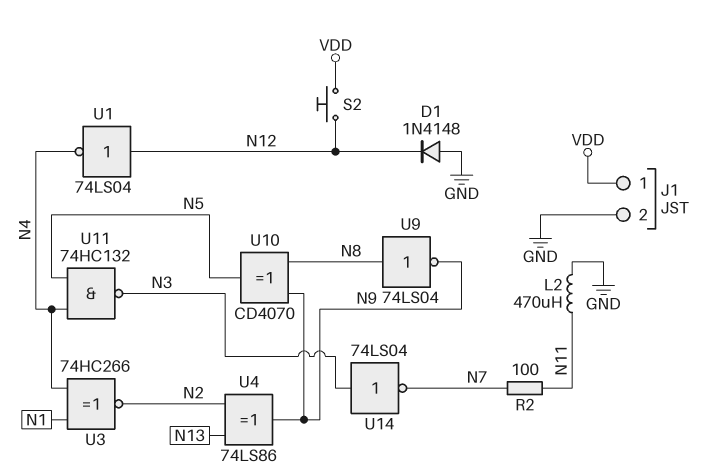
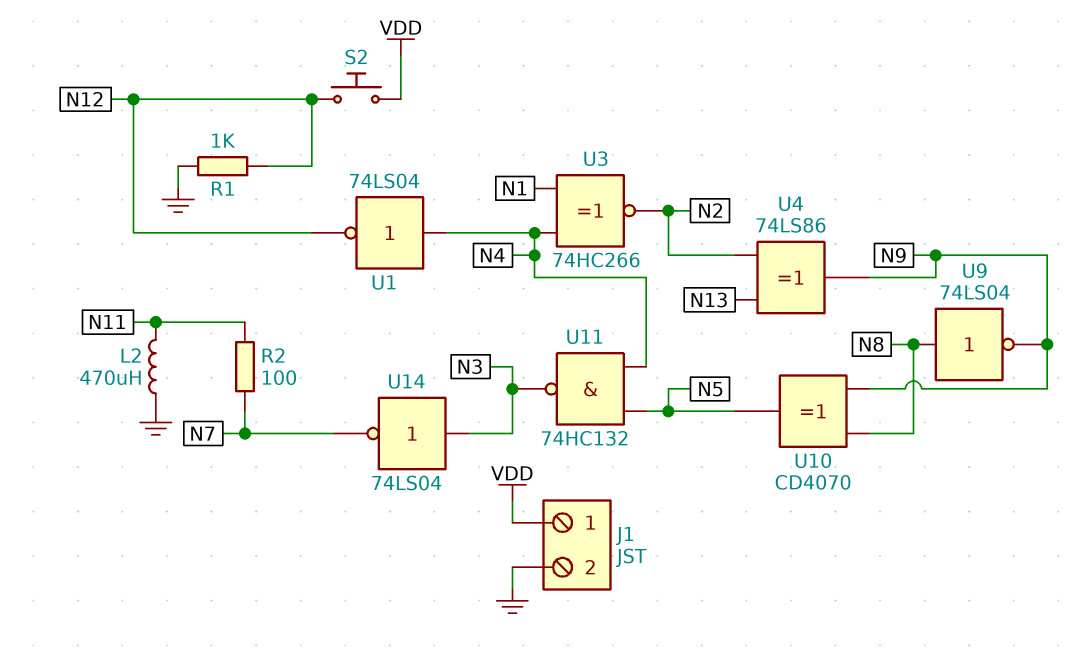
D1: diode 1N4148 (A GND, K N12) -> none
R1: none -> 1k (GND, N12)
U1: NOT 74LS04 (in N12, out N4) -> NOT 74LS04 (in N4, out N12)

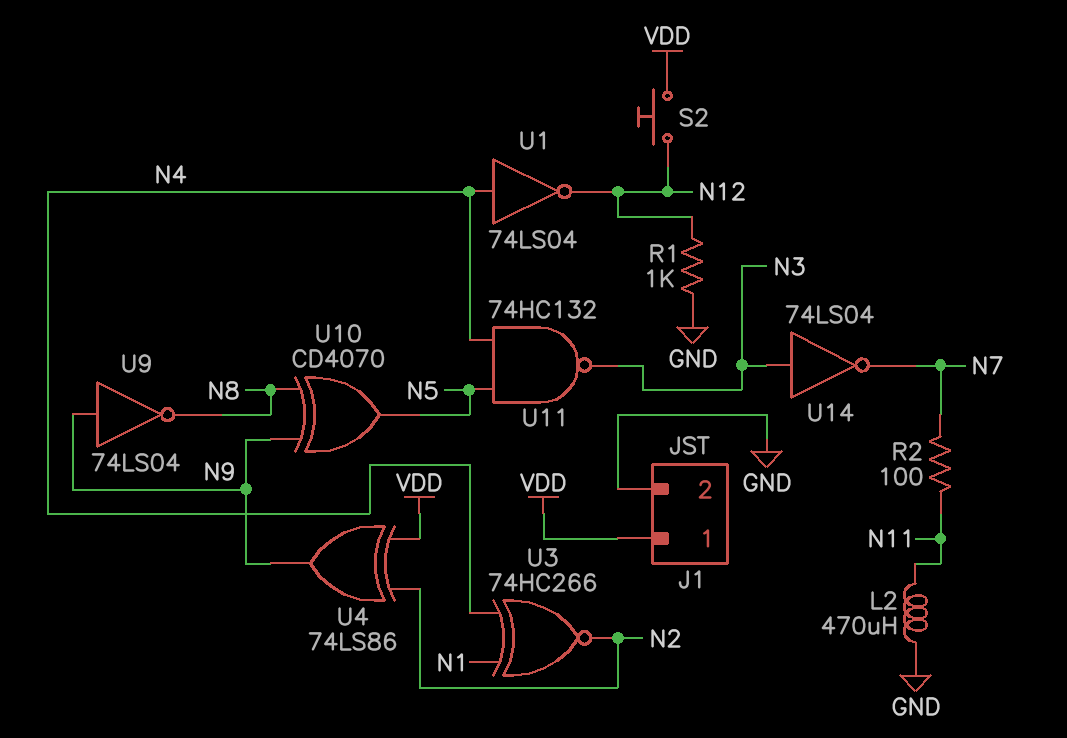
U4: XOR 74LS86 (in N2, in N13, out N9) -> XOR 74LS86 (in N2, in VDD, out N9)
U9: NOT 74LS04 (in N8, out N9) -> NOT 74LS04 (in N9, out N8)

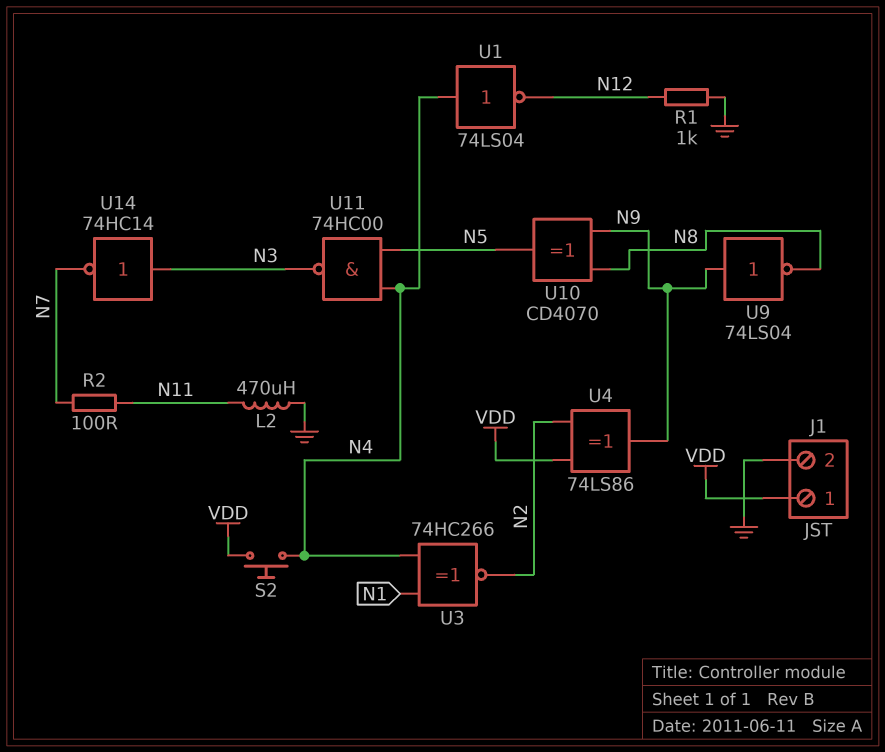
S2: button (N12, VDD) -> button (N4, VDD)
U11: NAND 74HC132 (in N4, in N5, out N3) -> NAND 74HC00 (in N4, in N5, out N3)
U14: NOT 74LS04 (in N3, out N7) -> NOT 74HC14 (in N3, out N7)

